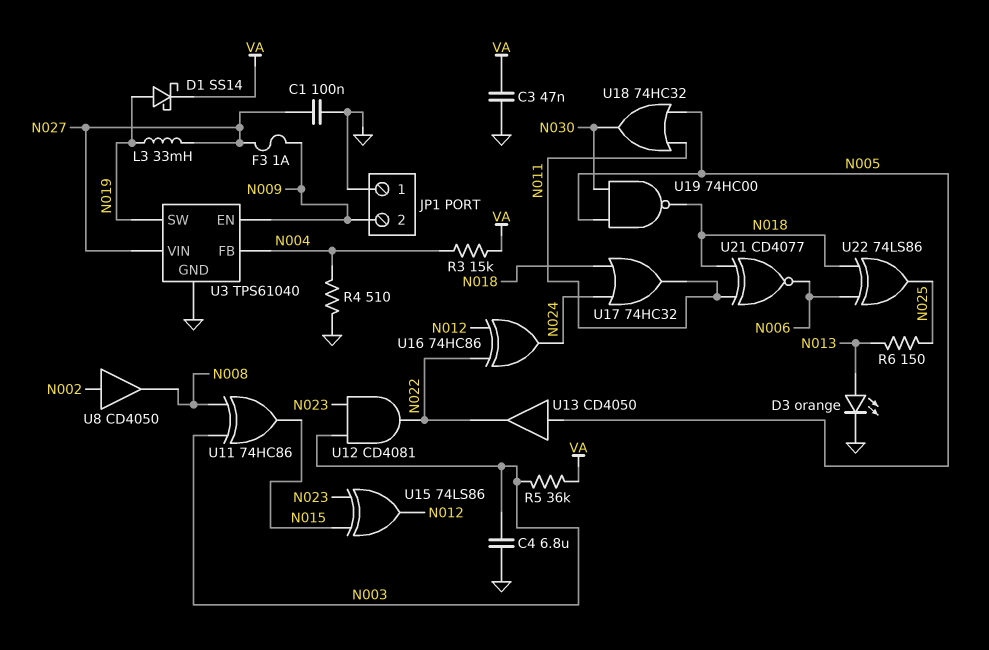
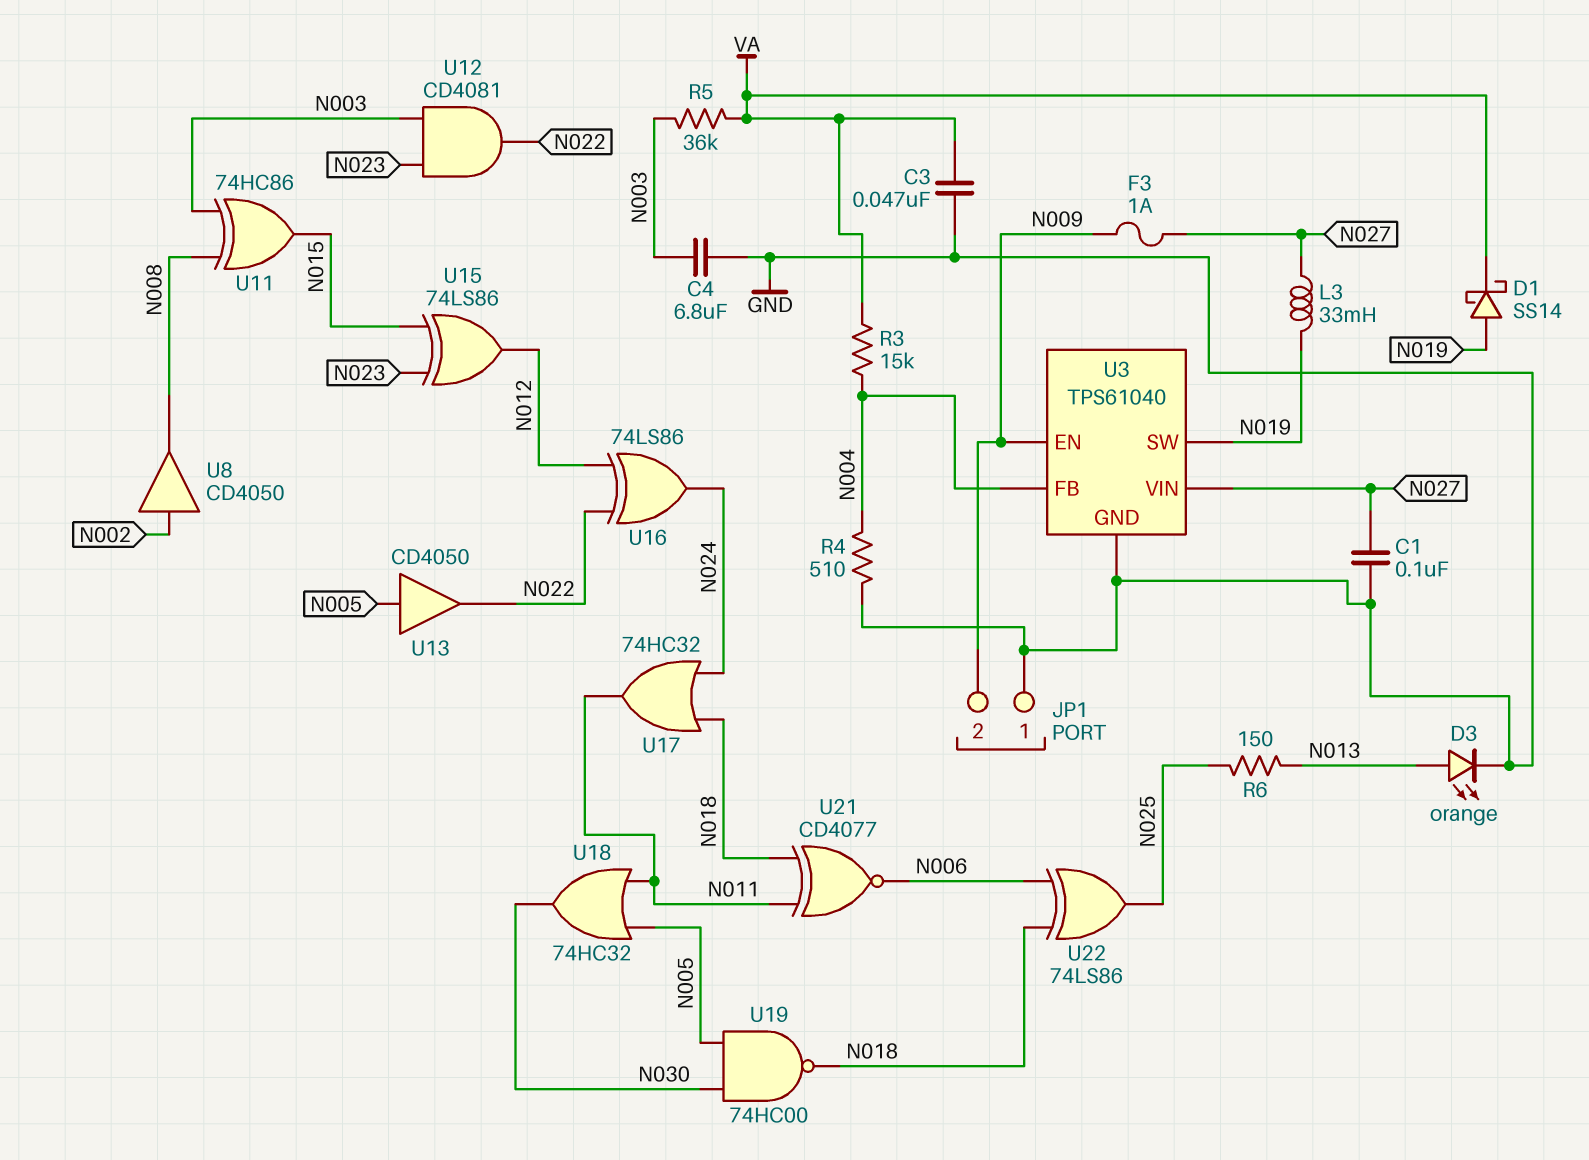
U16: XOR 74HC86 (in N012, in N022, out N024) -> XOR 74LS86 (in N012, in N022, out N024)

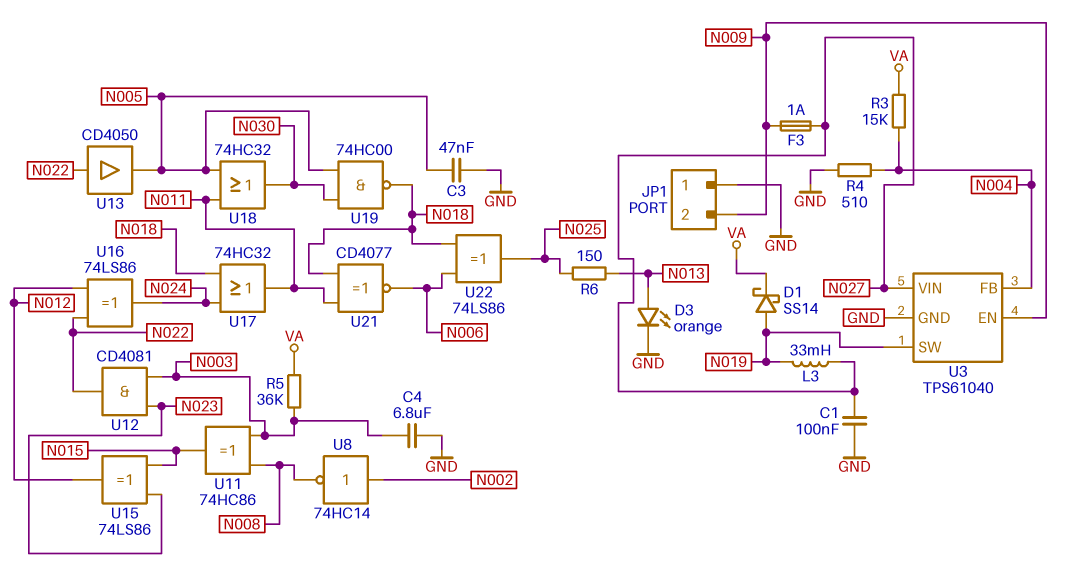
C3: 47nF (GND, VA) -> 47nF (GND, N005)
U8: buffer CD4050 (in N002, out N008) -> NOT 74HC14 (in N002, out N008)
U13: buffer CD4050 (in N005, out N022) -> buffer CD4050 (in N022, out N005)

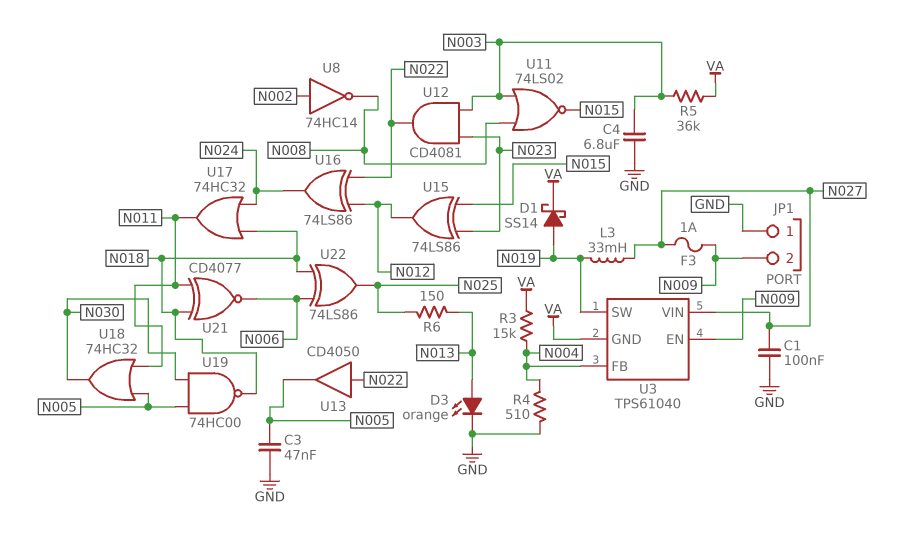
U3 pin GND: GND -> VA
U11: XOR 74HC86 (in N003, in N008, out N015) -> NOR 74LS02 (in N003, in N008, out N015)

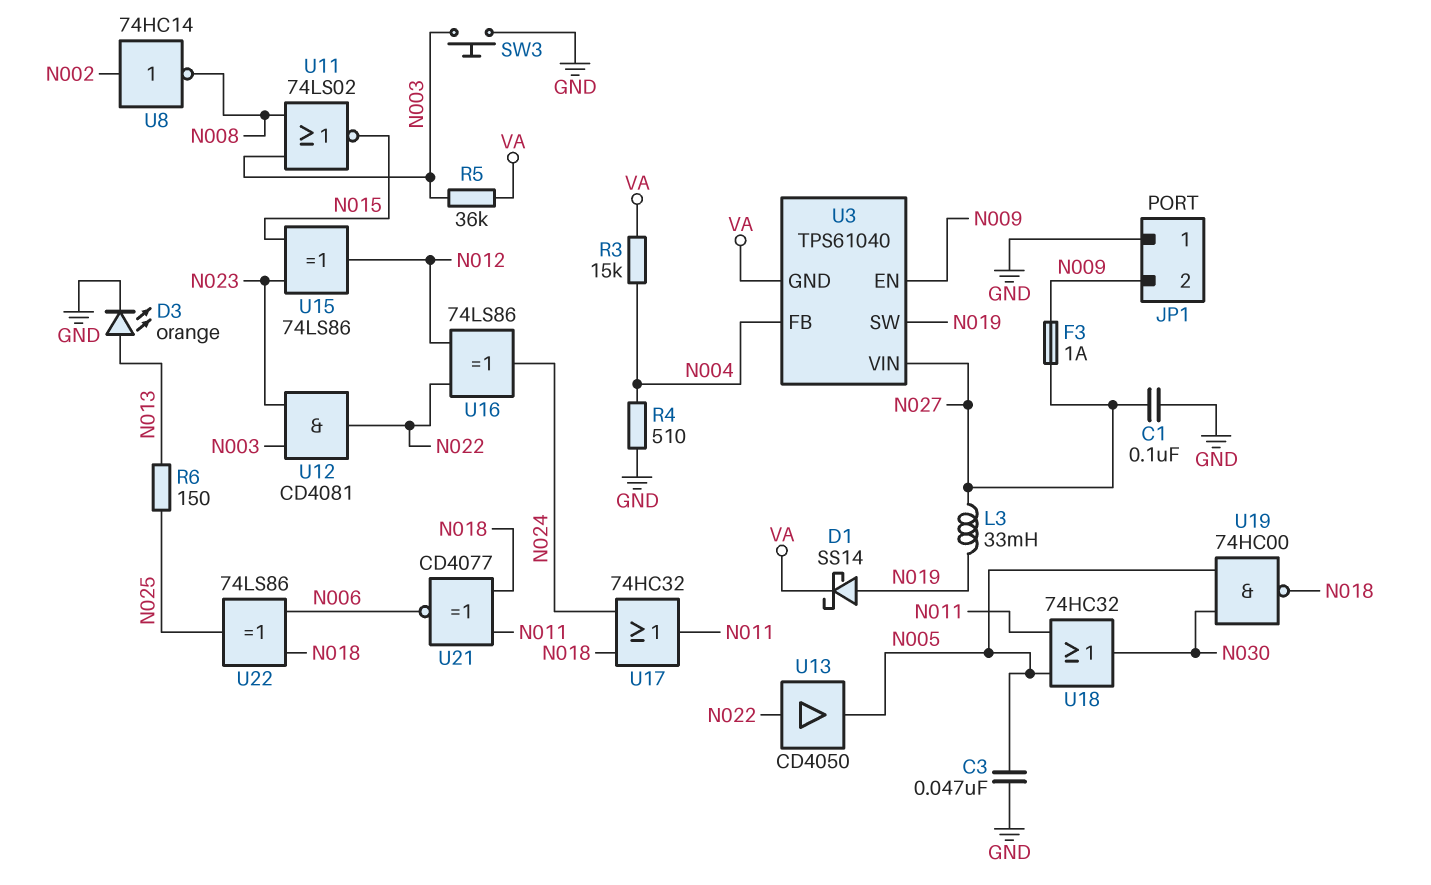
C4: 6.8uF (GND, N003) -> none
SW3: none -> button (GND, N003)

